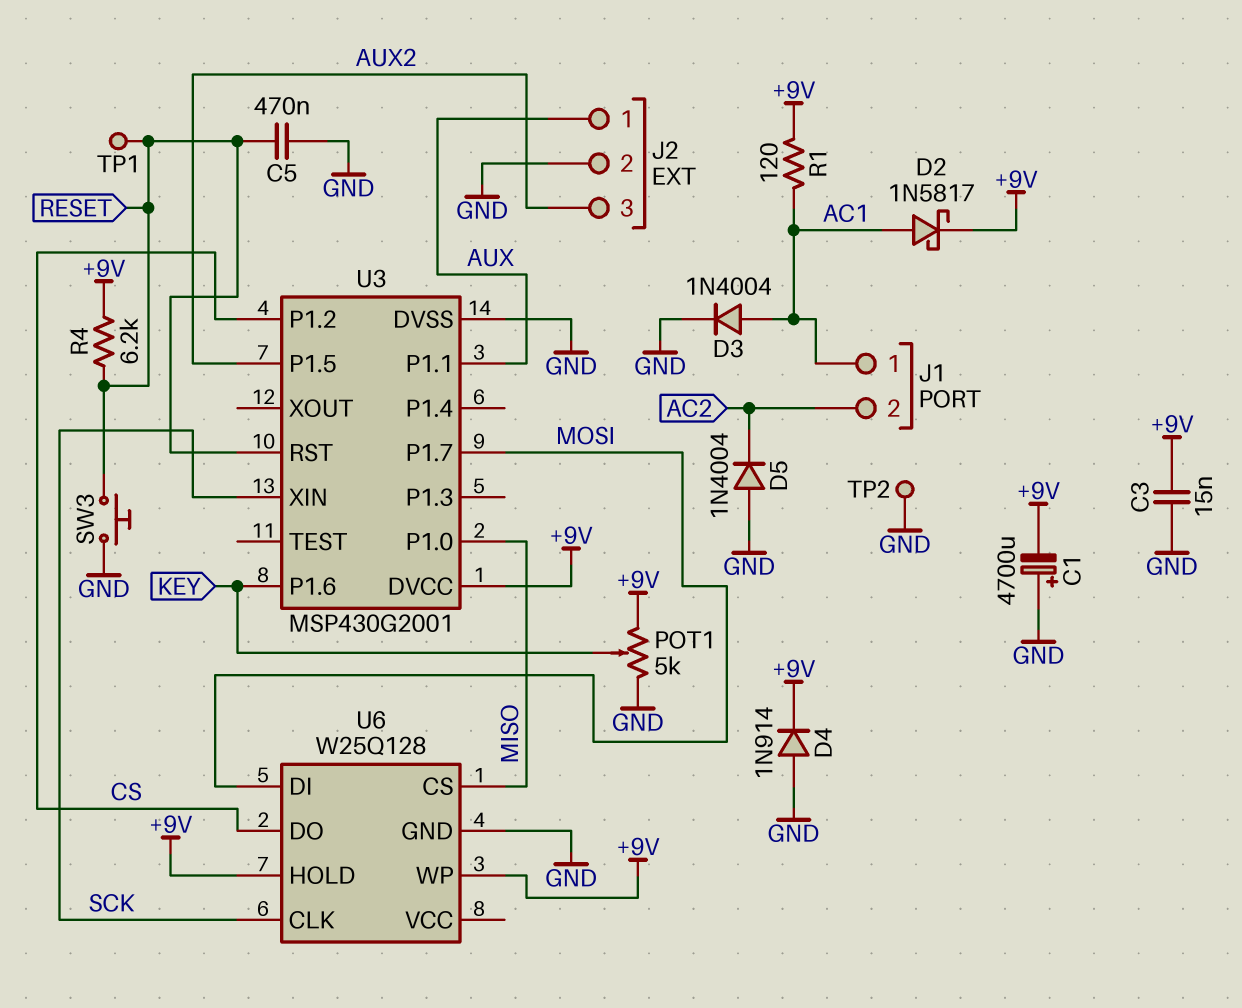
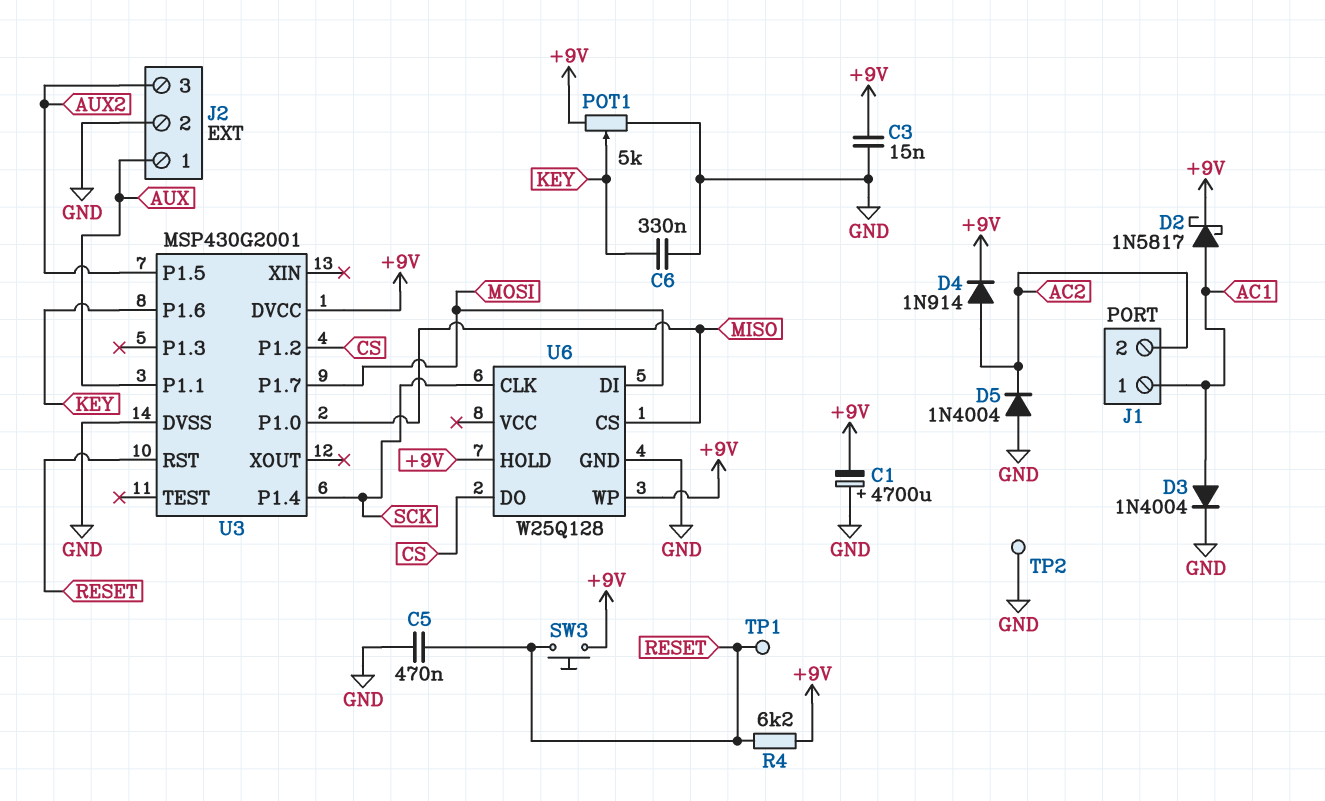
C6: none -> 330nF (GND, KEY)
D4: diode 1N914 (A GND, K +9V) -> diode 1N914 (A AC2, K +9V)
R1: 120 (+9V, AC1) -> none
SW3: button (GND, RESET) -> button (+9V, RESET)
U3 pin P1.4: none -> SCK
U3 pin XIN: SCK -> none

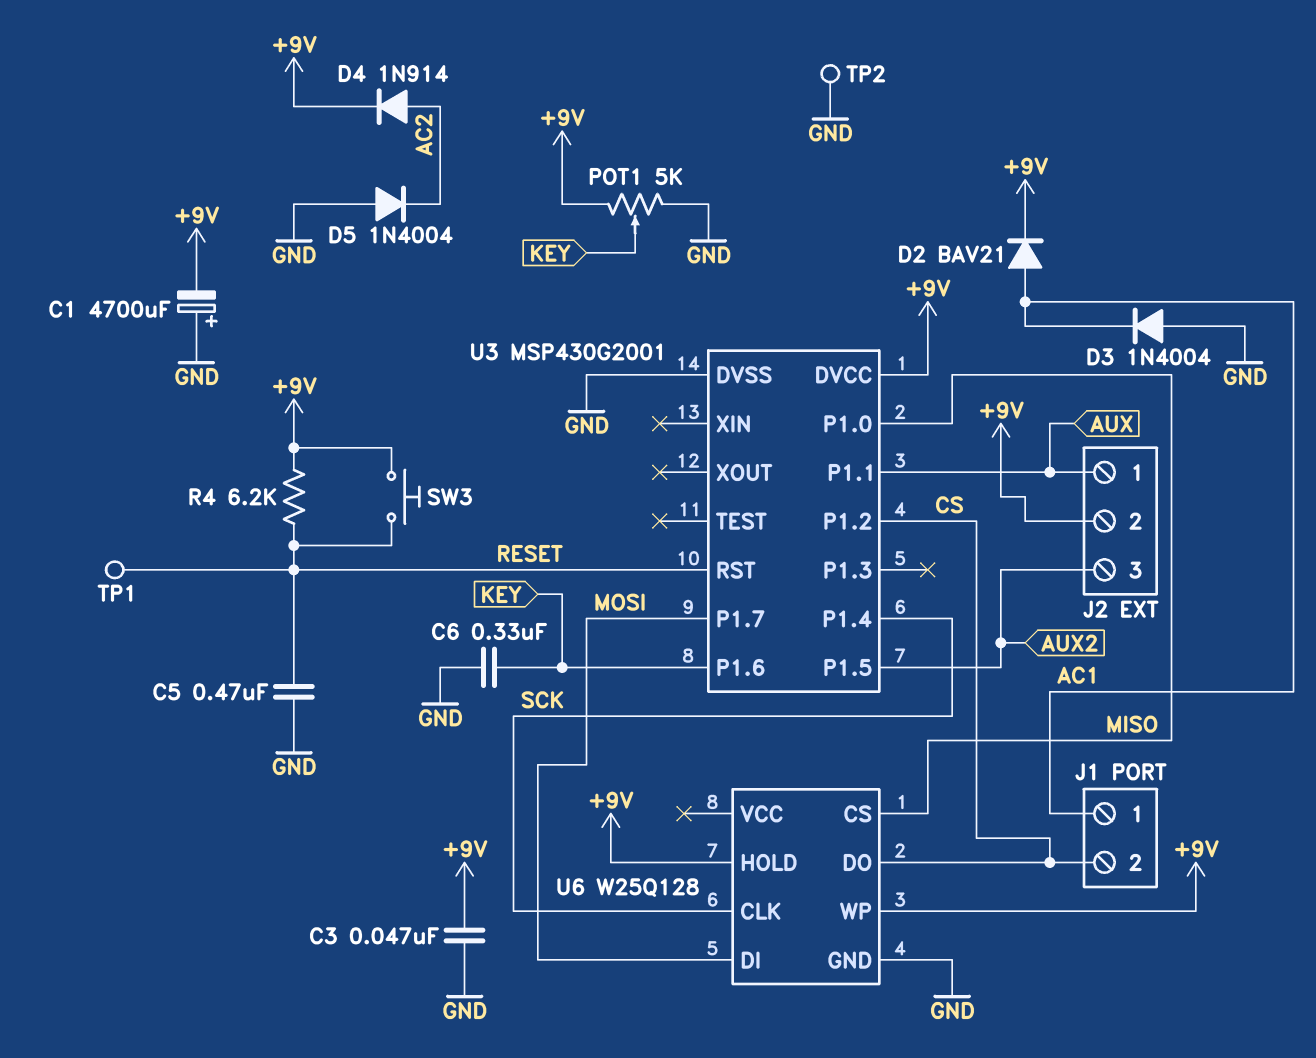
C3: 15nF (+9V, GND) -> 47nF (+9V, GND)
D2: schottky 1N5817 (A AC1, K +9V) -> diode BAV21 (A AC1, K +9V)
D3: diode 1N4004 (A AC1, K GND) -> diode 1N4004 (A GND, K AC1)
J1 pin 2: AC2 -> CS
J2 pin 2: GND -> +9V

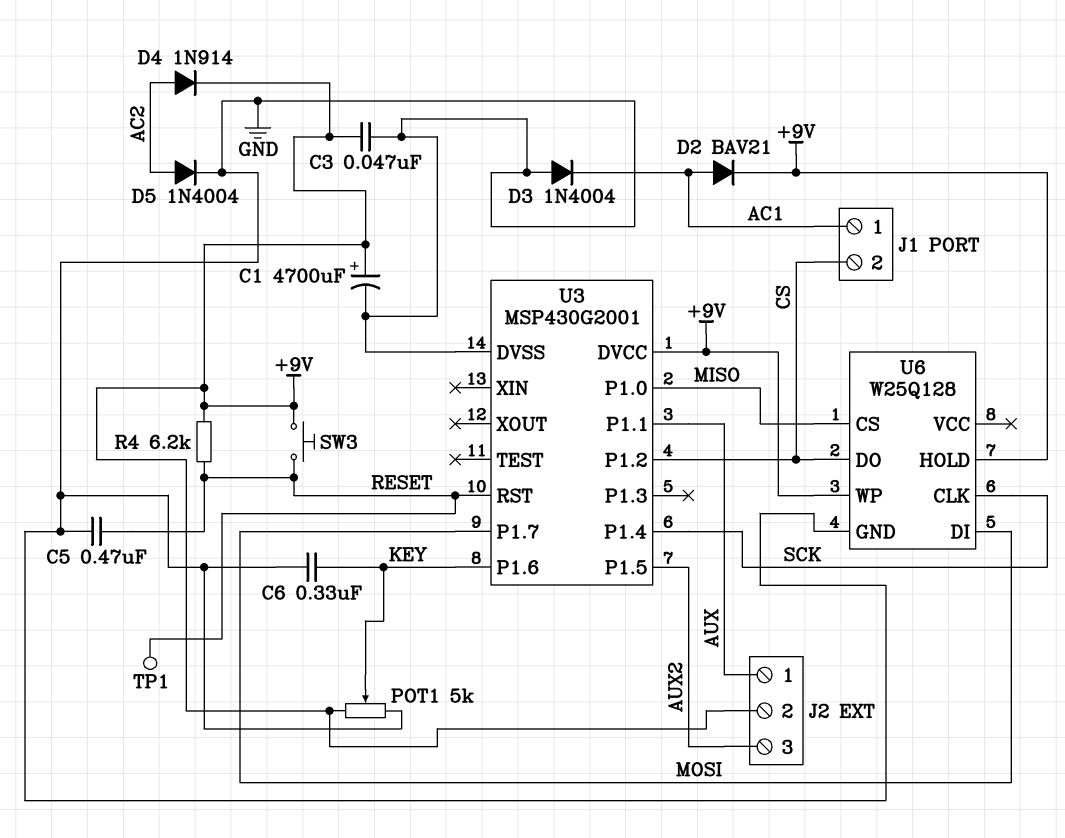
C1: 4700uF (plus GND, minus +9V) -> 4700uF (plus +9V, minus GND)
D5: diode 1N4004 (A GND, K AC2) -> diode 1N4004 (A AC2, K GND)
TP2: test point (GND) -> none

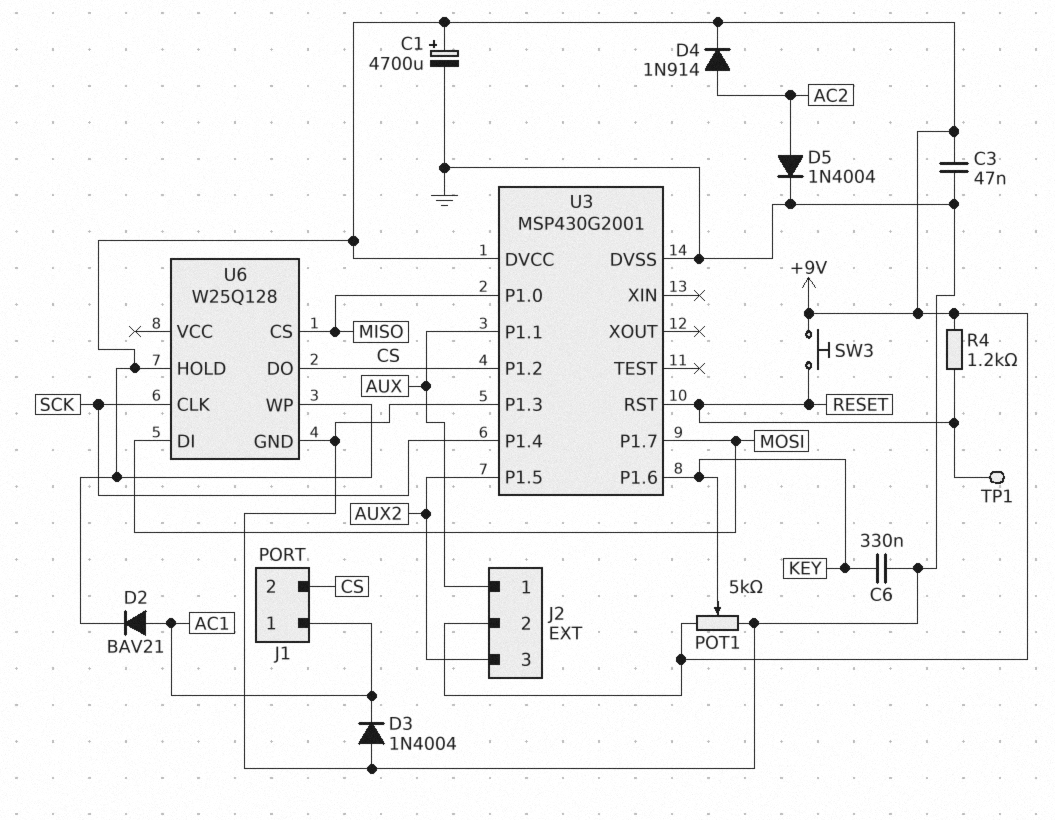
C5: 470nF (GND, RESET) -> none
R4: 6.2k (+9V, RESET) -> 1.2k (+9V, RESET)
U3 pin P1.3: none -> GND

